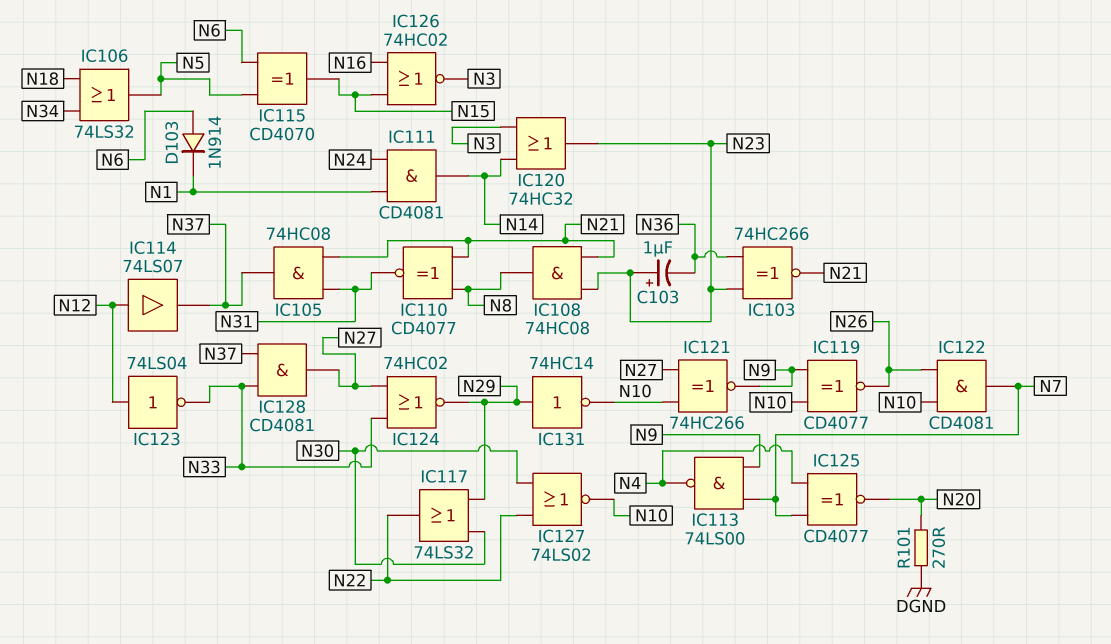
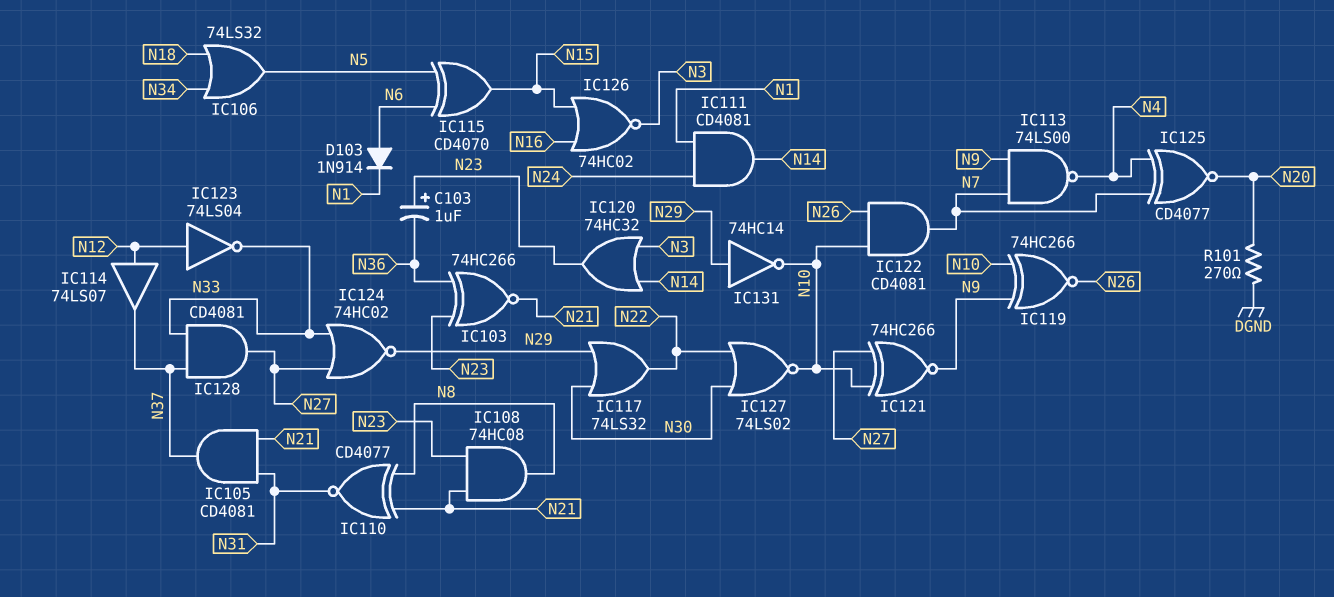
IC105: AND 74HC08 (in N21, in N31, out N37) -> AND CD4081 (in N21, in N31, out N37)
IC119: XNOR CD4077 (in N9, in N10, out N26) -> XNOR 74HC266 (in N9, in N10, out N26)

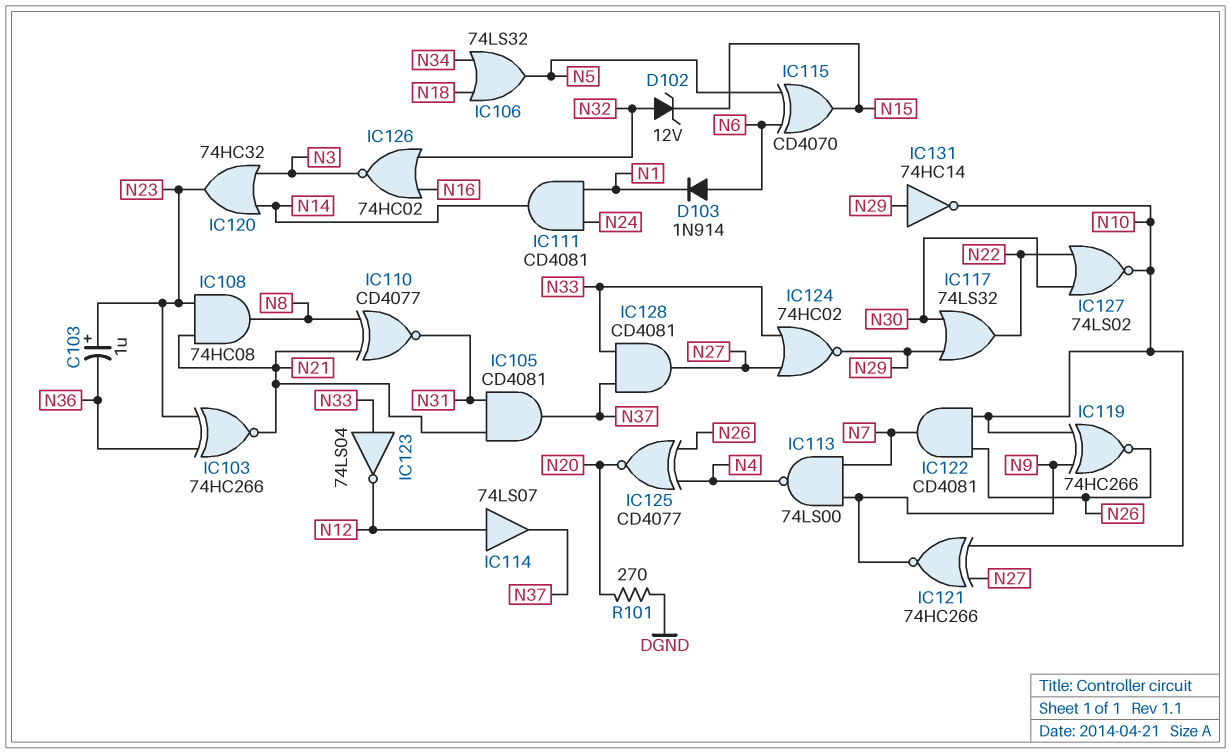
D102: none -> zener 12V (A N32, K N15)
IC123: NOT 74LS04 (in N12, out N33) -> NOT 74LS04 (in N33, out N12)
IC125: XNOR CD4077 (in N4, in N7, out N20) -> XNOR CD4077 (in N4, in N26, out N20)
IC126: NOR 74HC02 (in N15, in N16, out N3) -> NOR 74HC02 (in N16, in N32, out N3)

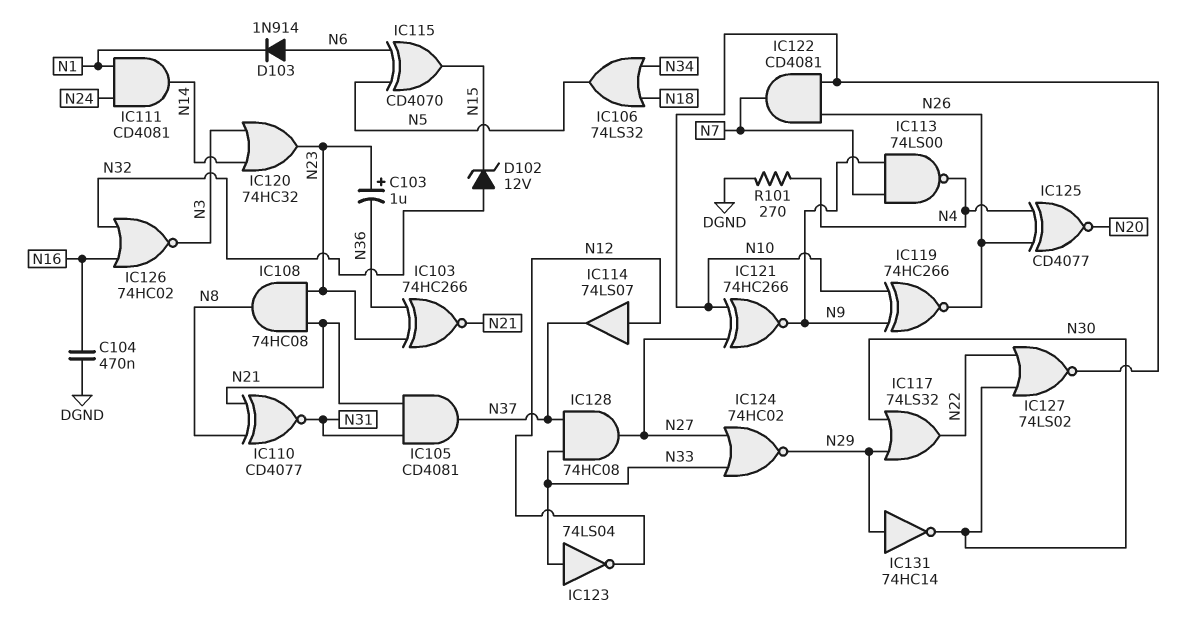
C104: none -> 470nF (DGND, N16)
IC128: AND CD4081 (in N33, in N37, out N27) -> AND 74HC08 (in N33, in N37, out N27)
IC131: NOT 74HC14 (in N29, out N10) -> NOT 74HC14 (in N29, out N30)
R101: 270 (DGND, N20) -> 270 (DGND, N4)

